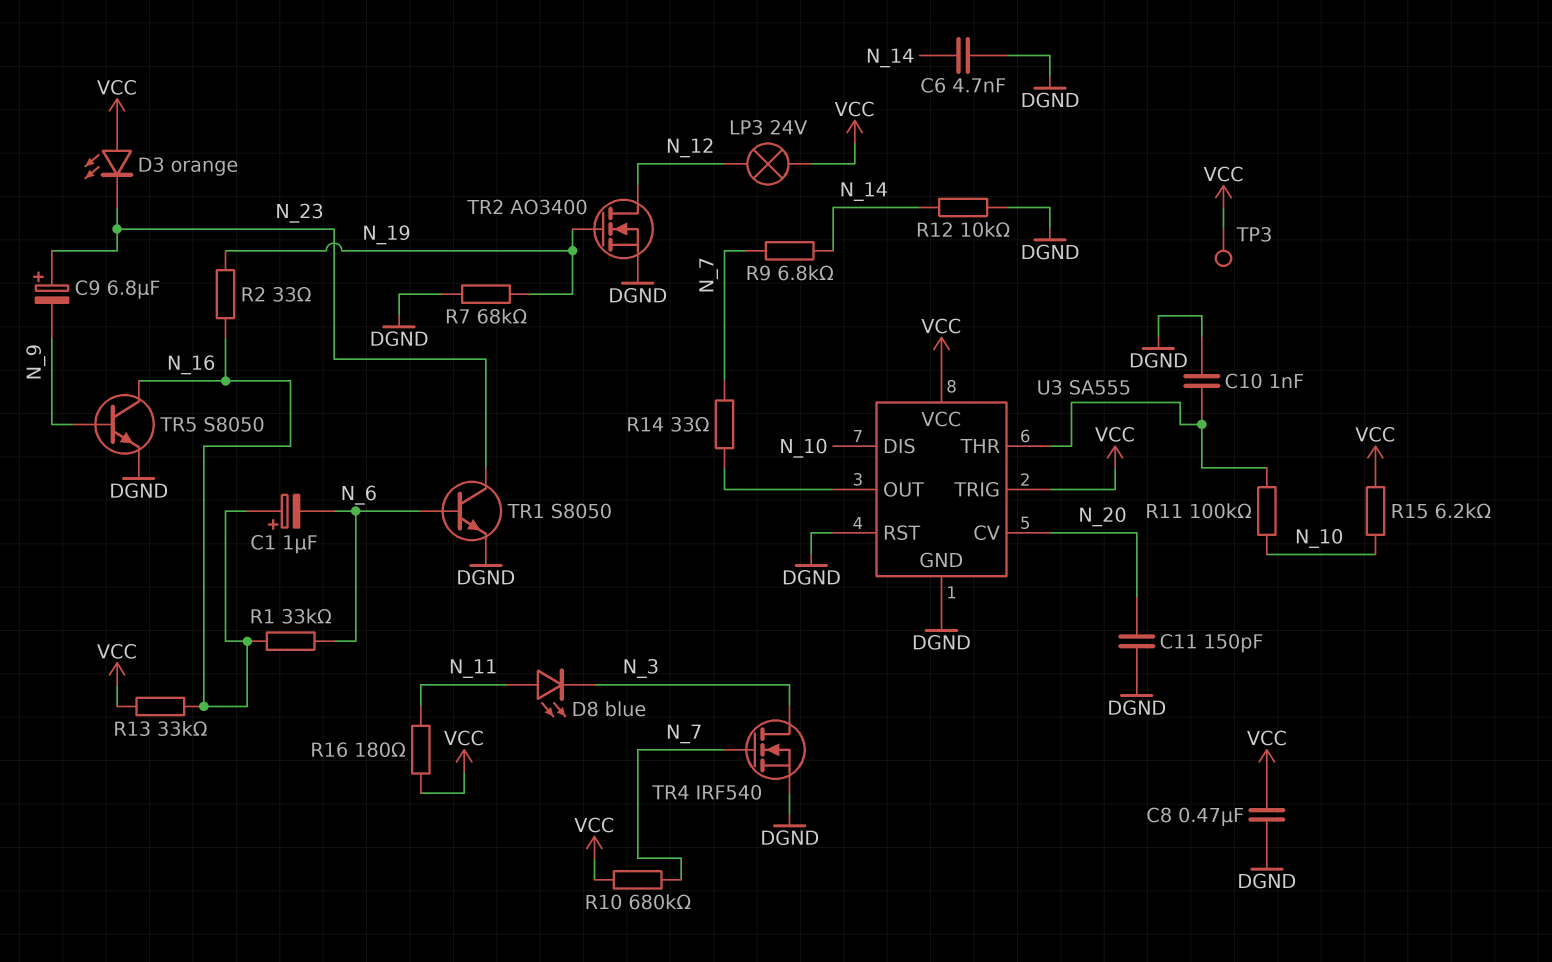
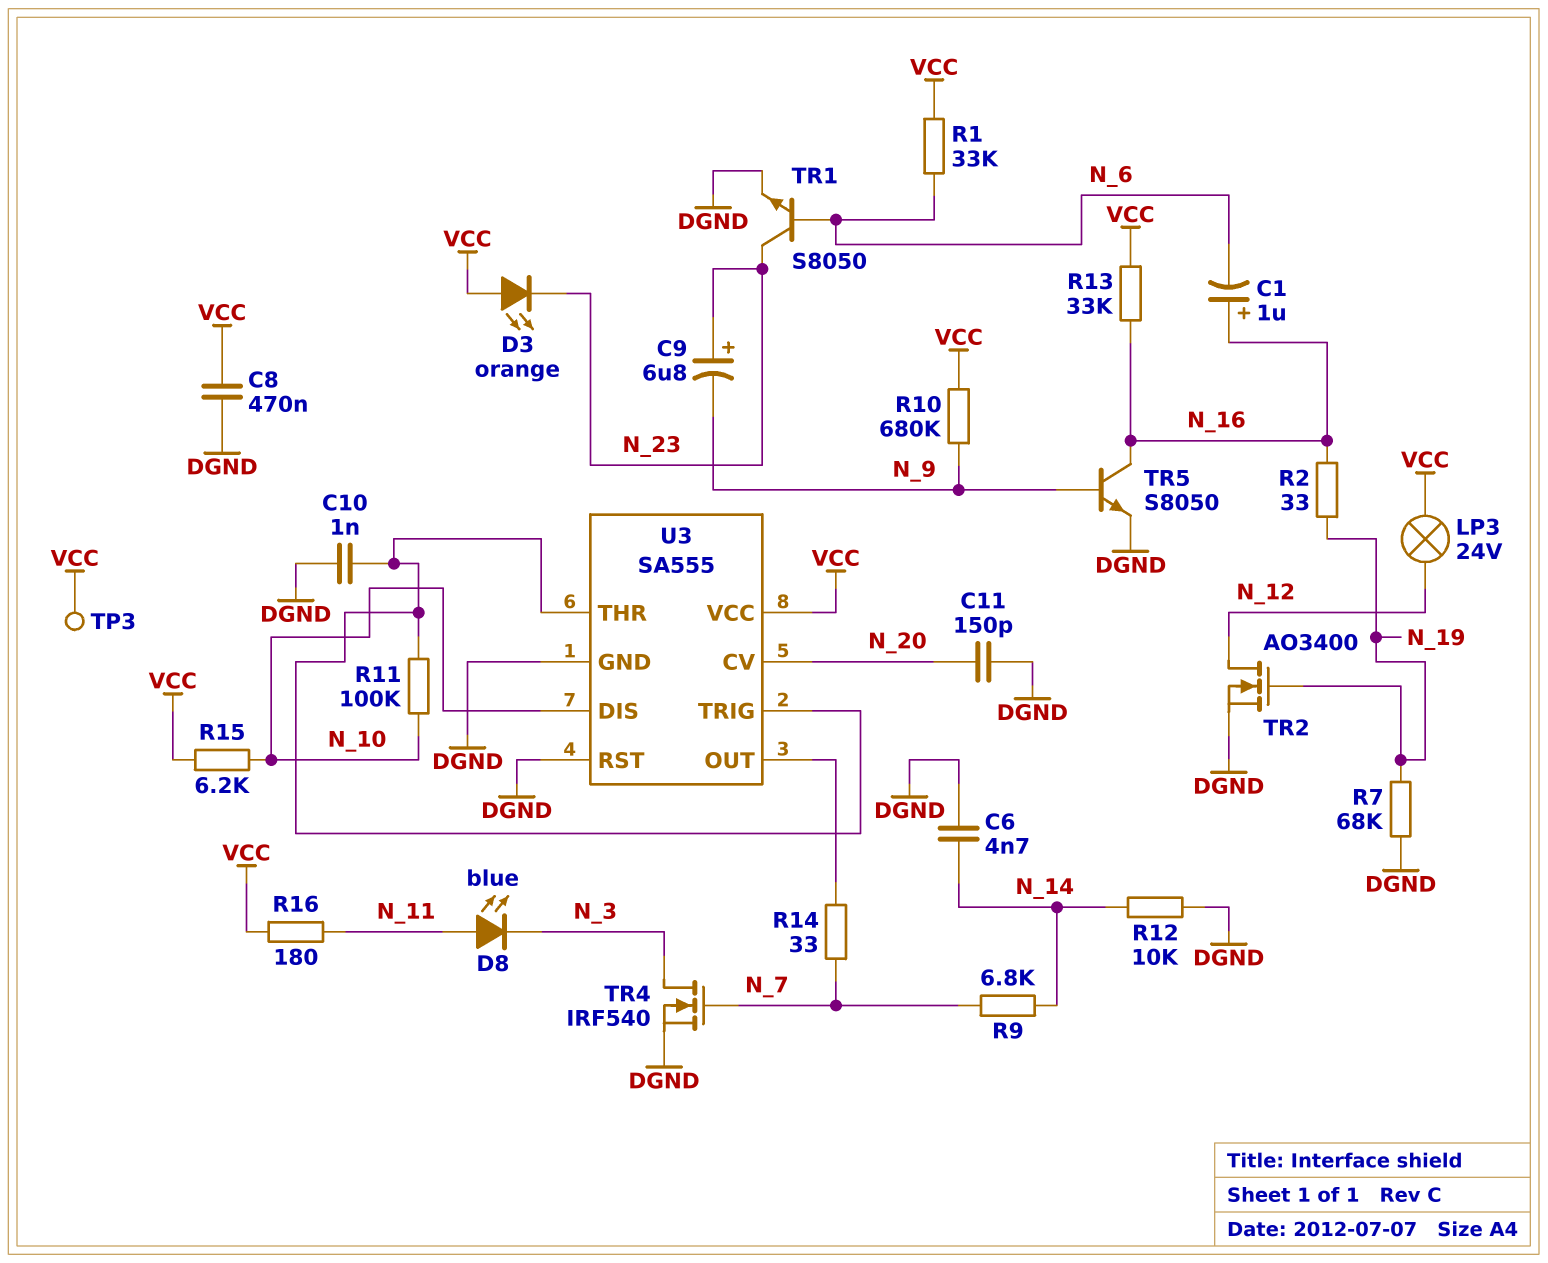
R1: 33k (N_6, N_16) -> 33k (N_6, VCC)
R10: 680k (N_7, VCC) -> 680k (N_9, VCC)
U3 pin TRIG: VCC -> U3/THR

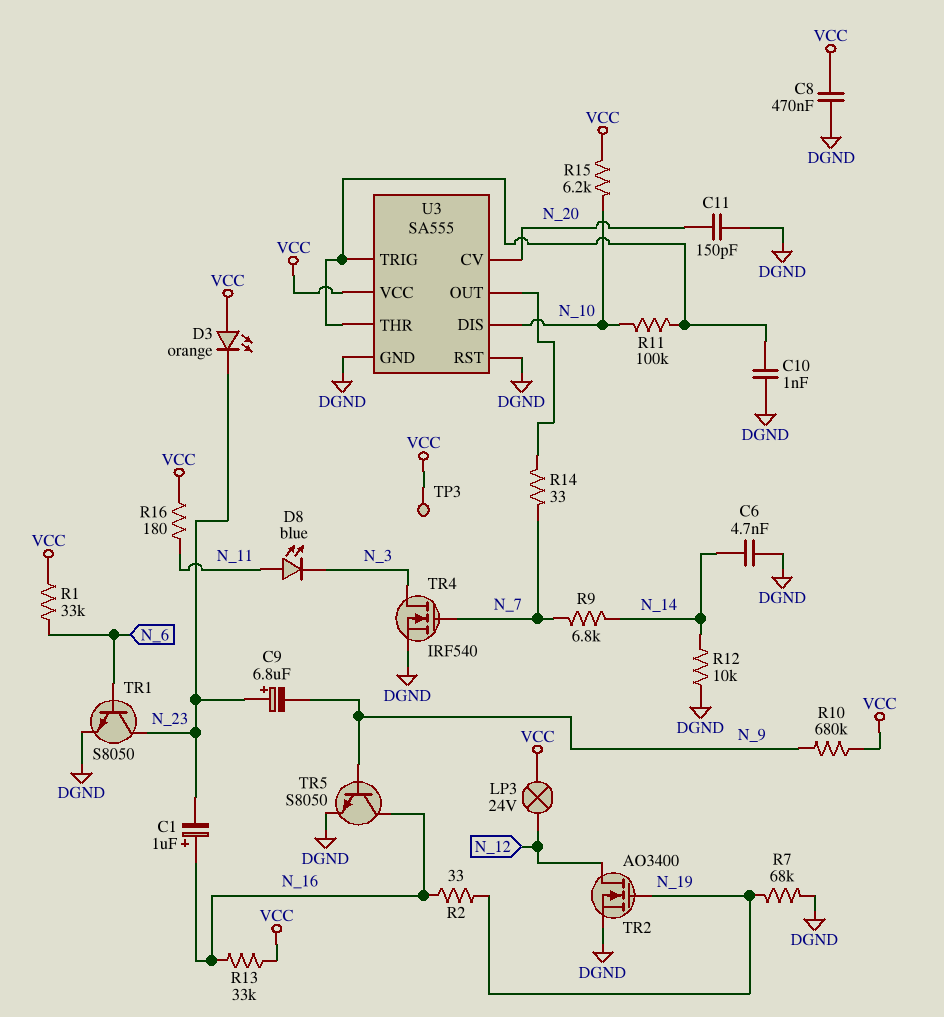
C1: 1uF (plus N_16, minus N_6) -> 1uF (plus N_16, minus N_23)

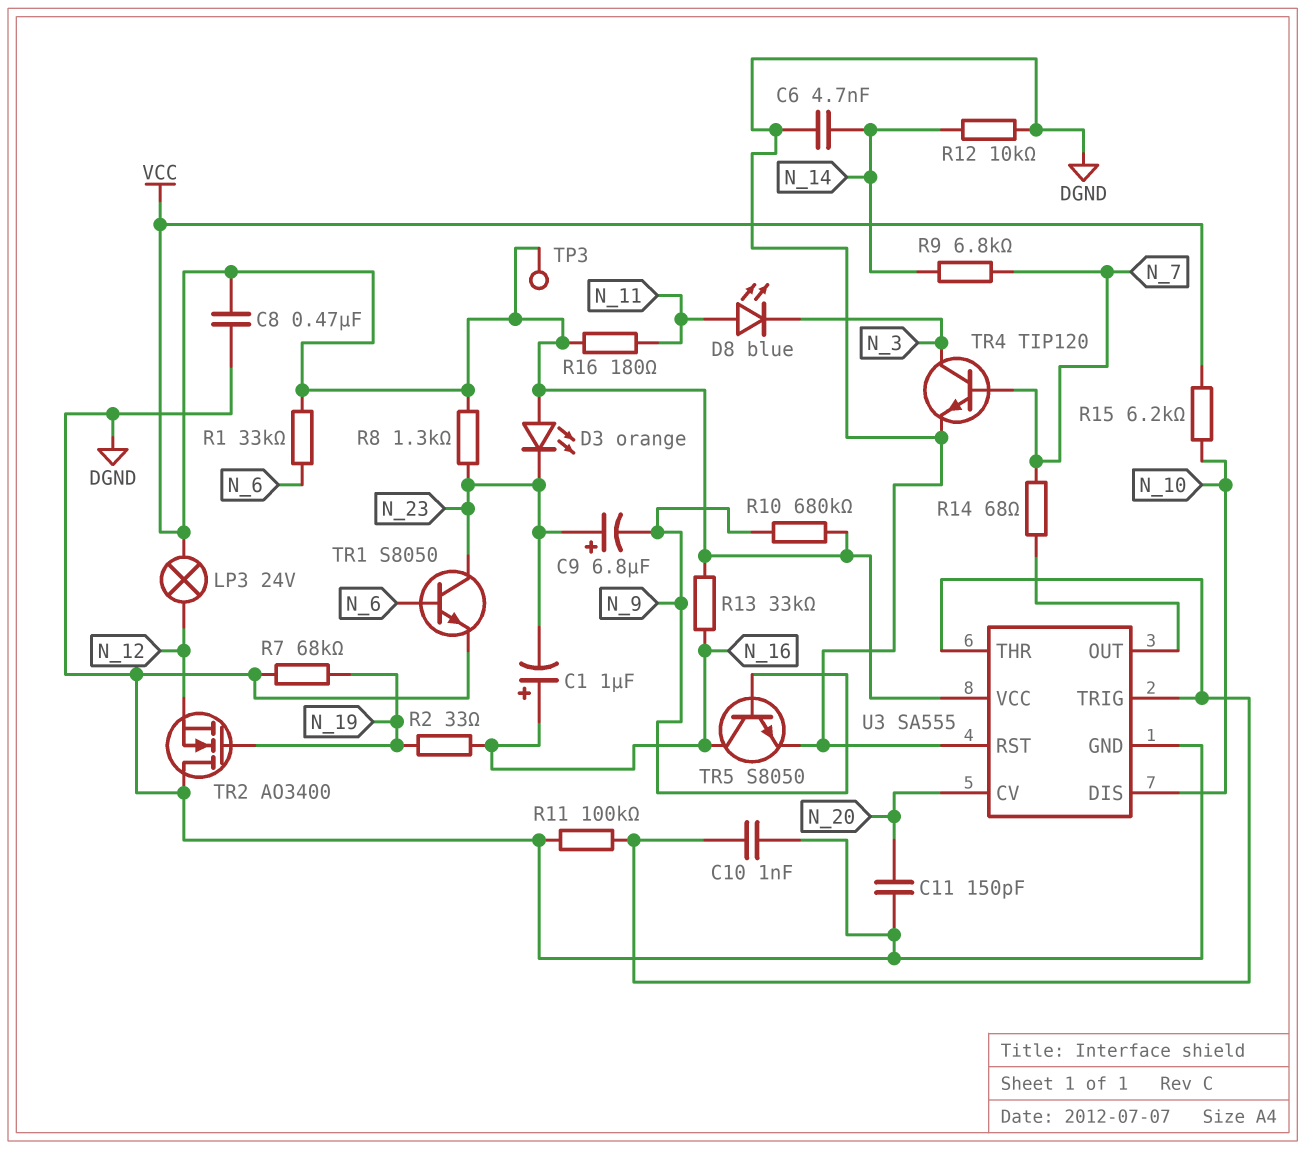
R8: none -> 1.3k (N_23, VCC)
R11: 100k (N_10, U3/THR) -> 100k (DGND, U3/THR)
R14: 33 (N_7, U3/OUT) -> 68 (N_7, U3/OUT)
TR2: NMOS AO3400 (G N_19, D N_12, S DGND) -> NMOS AO3400 (G N_19, D DGND, S N_12)
TR4: NMOS IRF540 (G N_7, D N_3, S DGND) -> NPN TIP120 (B N_7, C N_3, E DGND)

